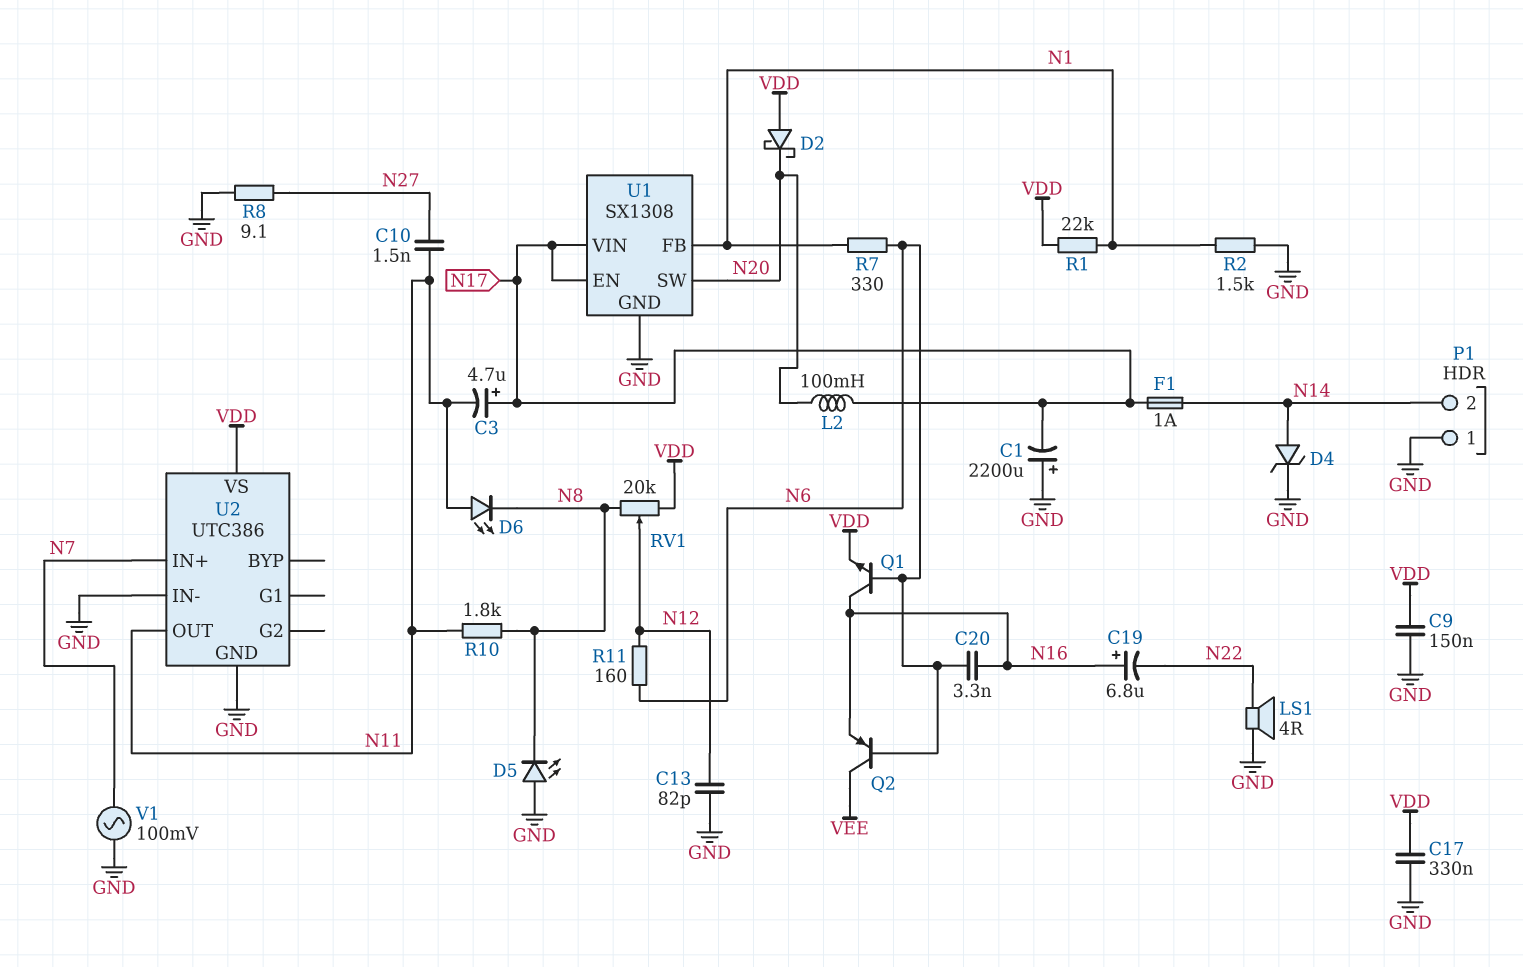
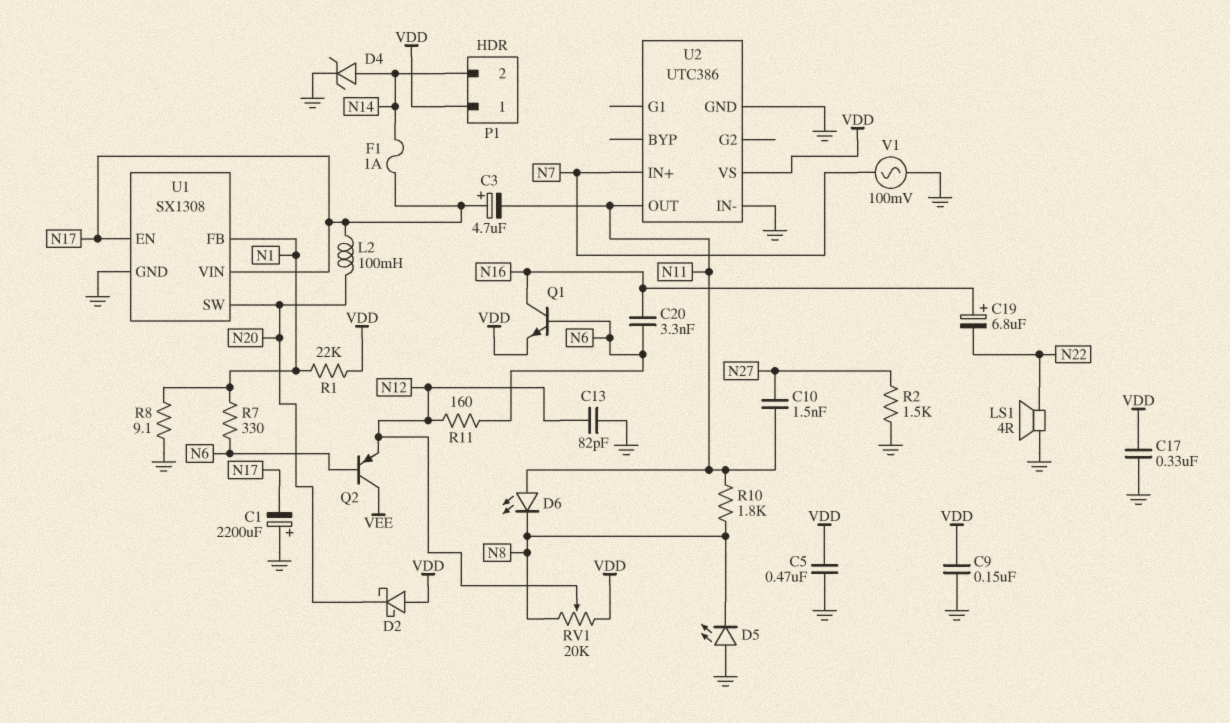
C5: none -> 470nF (GND, VDD)
P1 pin 1: GND -> VDD
Q2: PNP (B N6, C VEE, E N16) -> PNP (B N6, C VEE, E N12)
R2: 1.5k (GND, N1) -> 1.5k (GND, N27)
R8: 9.1 (GND, N27) -> 9.1 (GND, N1)

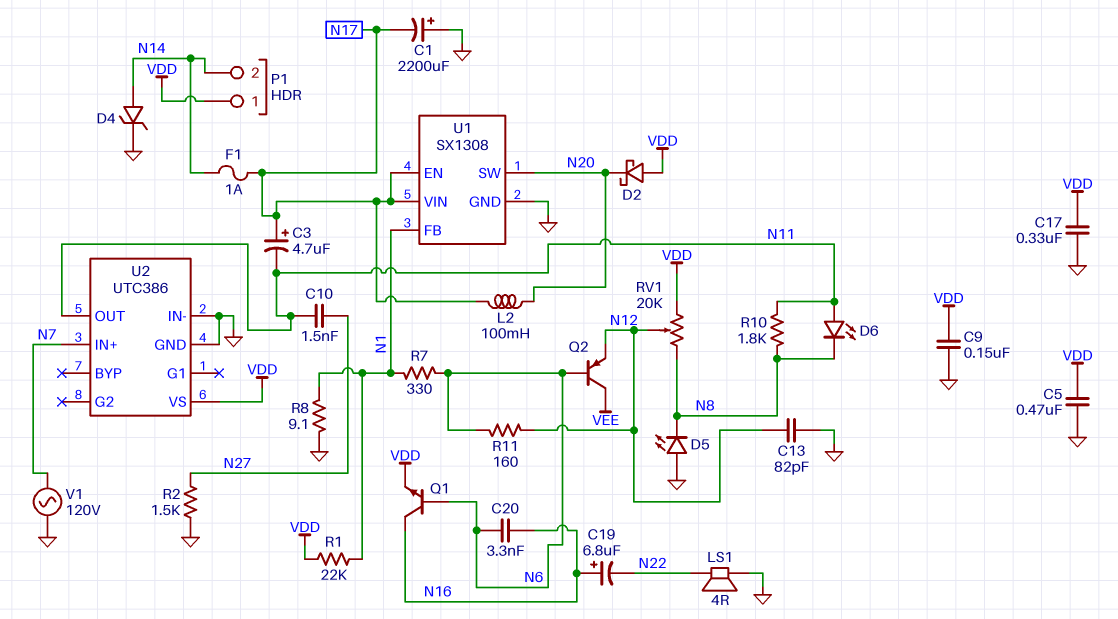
V1: AC 100mV (GND, N7) -> AC 120V (GND, N7)

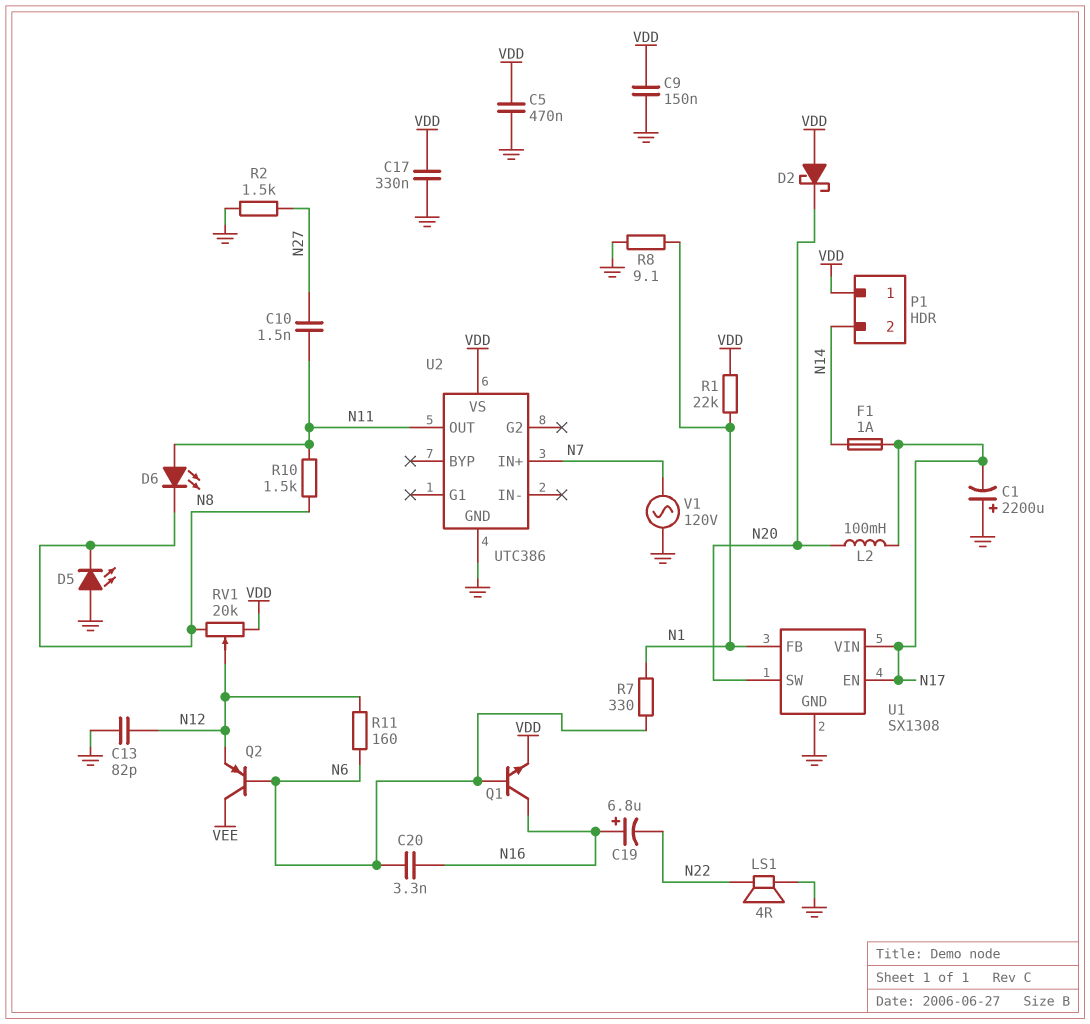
C3: 4.7uF (plus N17, minus N11) -> none
D4: zener (A N14, K GND) -> none
R10: 1.8k (N8, N11) -> 1.5k (N8, N11)
U2 pin IN-: GND -> none

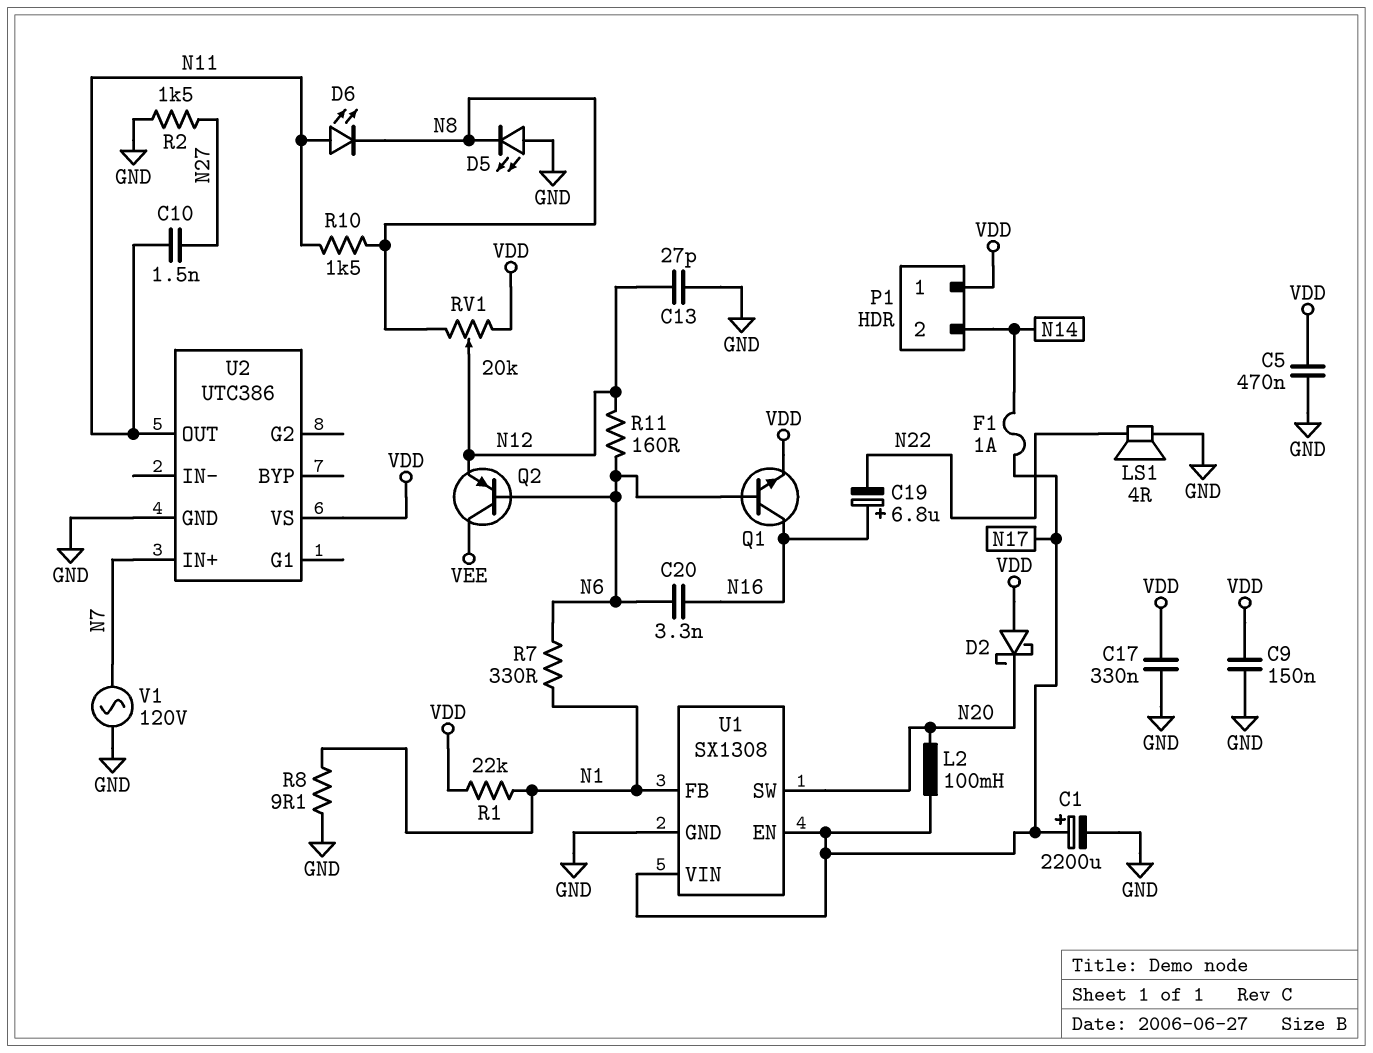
C1: 2200uF (plus GND, minus N17) -> 2200uF (plus N17, minus GND)
C13: 82pF (GND, N12) -> 27pF (GND, N12)

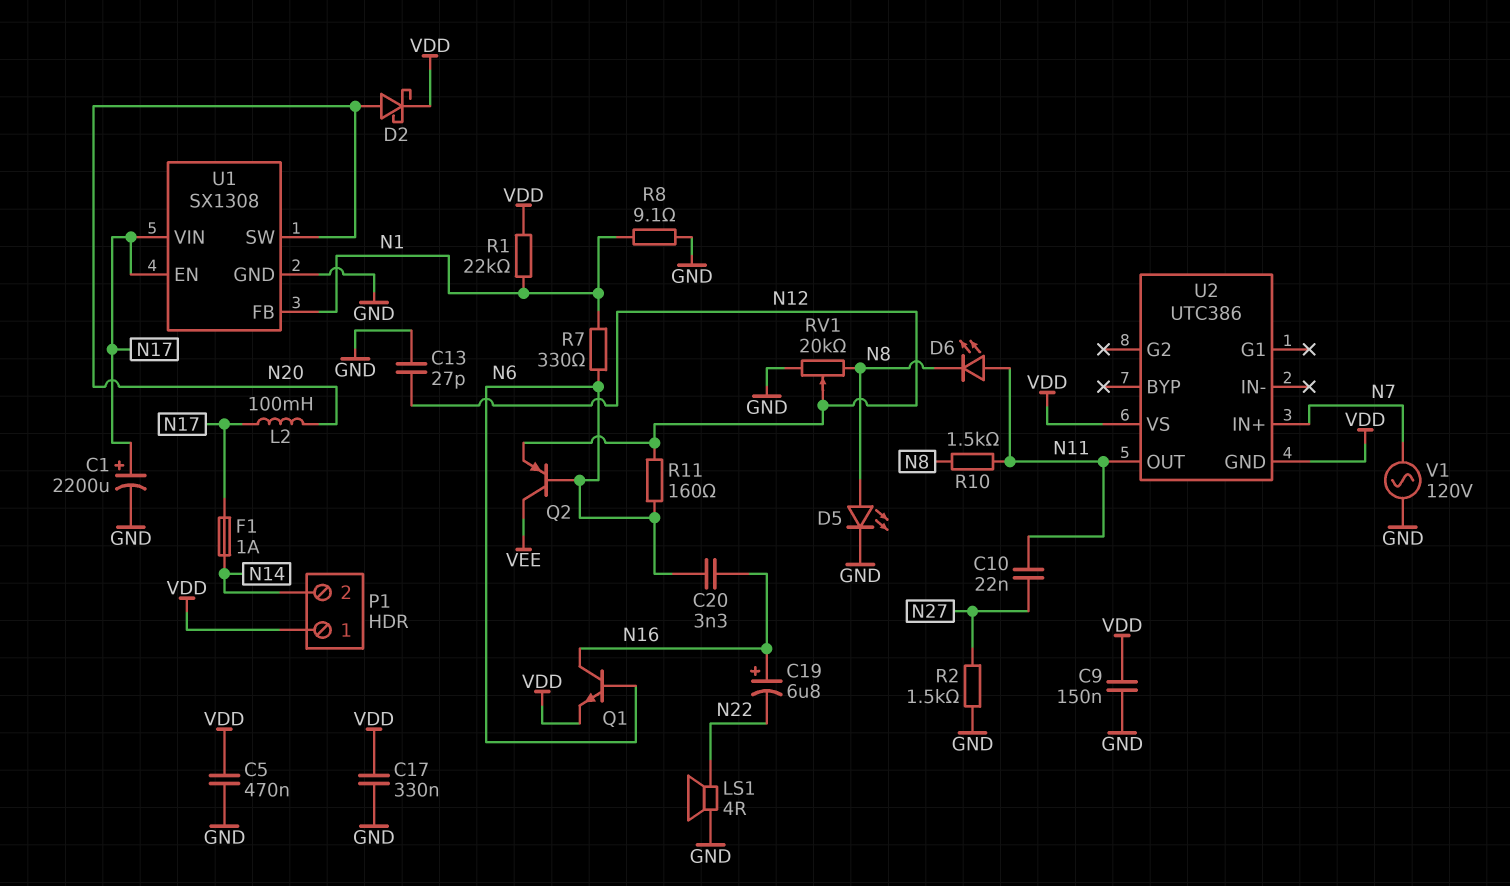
C10: 1.5nF (N11, N27) -> 22nF (N11, N27)
D2: schottky (A VDD, K N20) -> schottky (A N20, K VDD)
D5: LED (A GND, K N8) -> LED (A N8, K GND)
RV1: 20k (N8, VDD, wiper N12) -> 20k (GND, N8, wiper N12)
U2 pin GND: GND -> VDD

